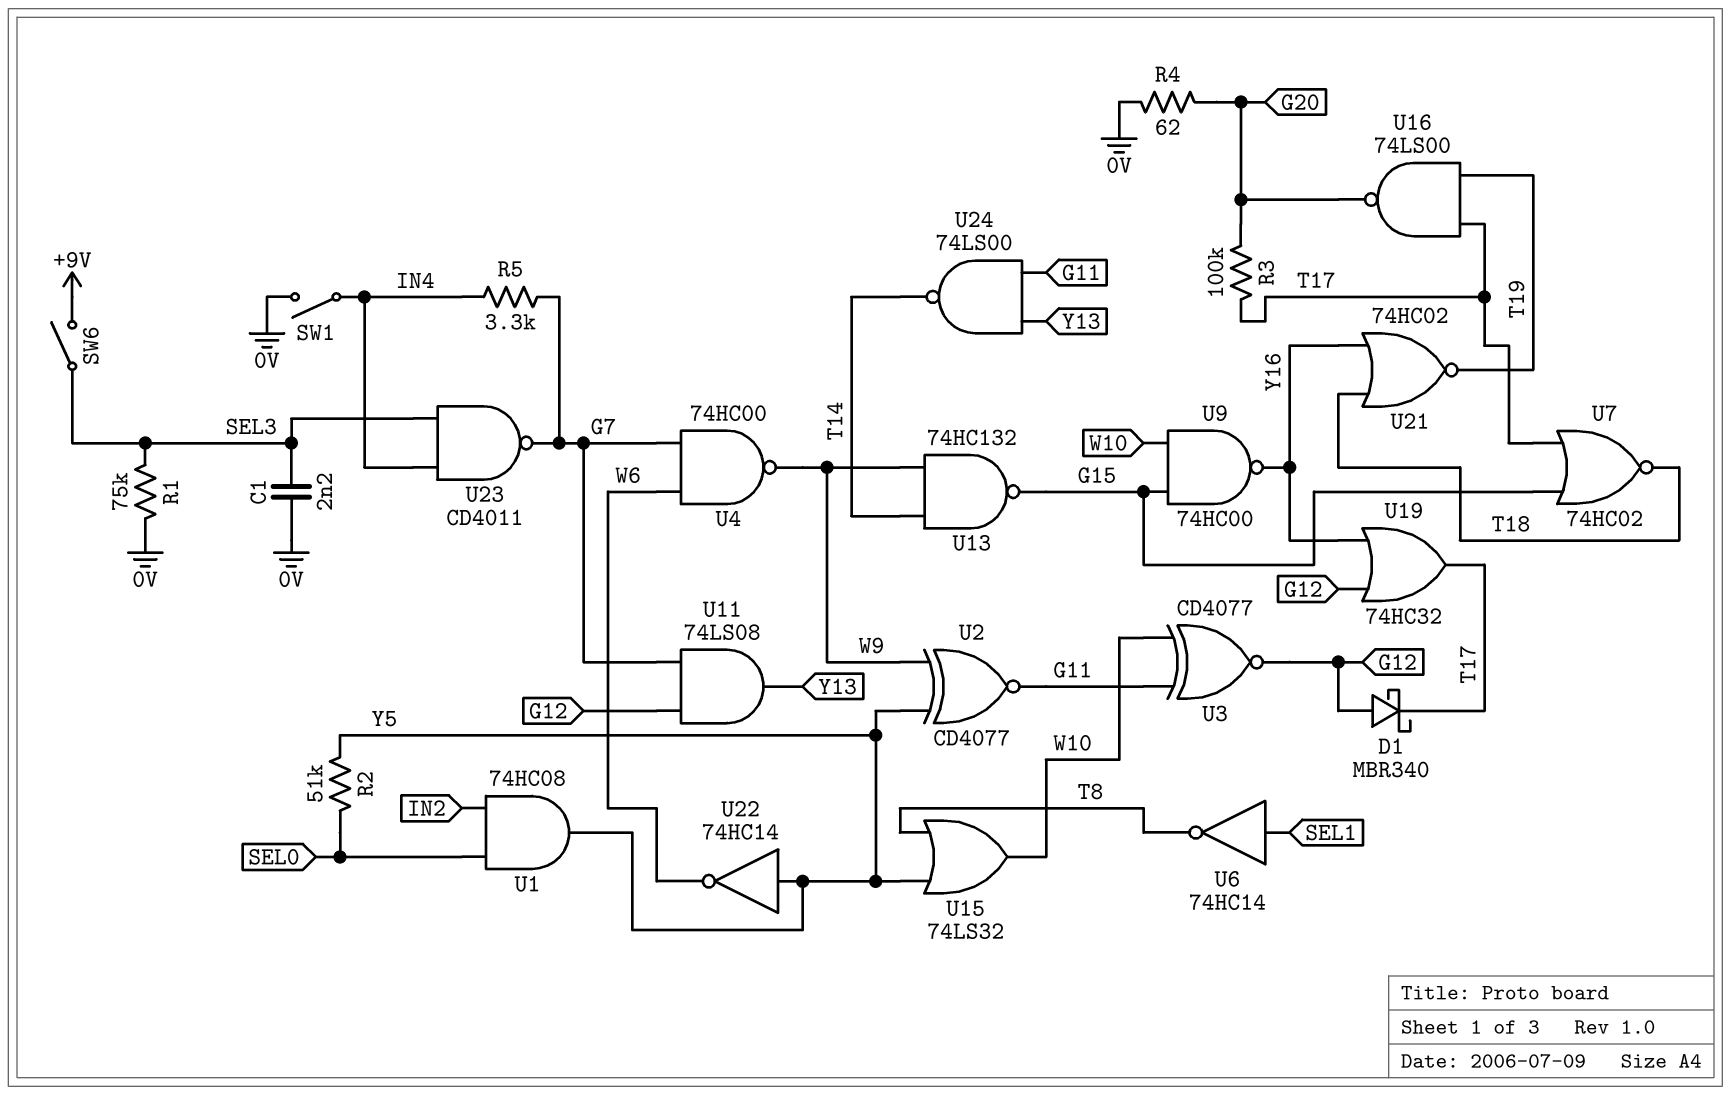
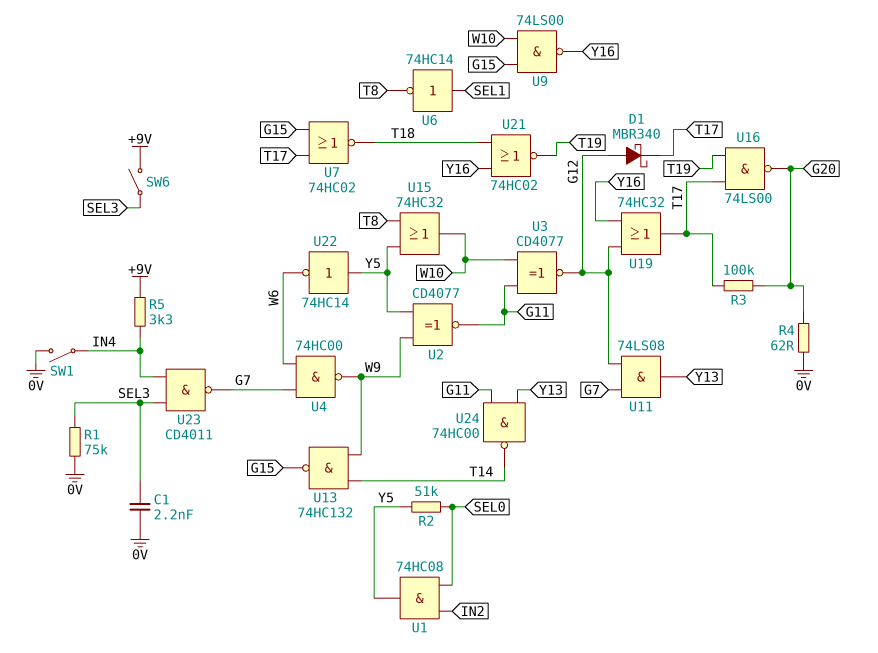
R5: 3.3k (G7, IN4) -> 3.3k (+9V, IN4)
U9: NAND 74HC00 (in G15, in W10, out Y16) -> NAND 74LS00 (in G15, in W10, out Y16)
U15: OR 74LS32 (in T8, in Y5, out W10) -> OR 74HC32 (in T8, in Y5, out W10)
U24: NAND 74LS00 (in G11, in Y13, out T14) -> NAND 74HC00 (in G11, in Y13, out T14)

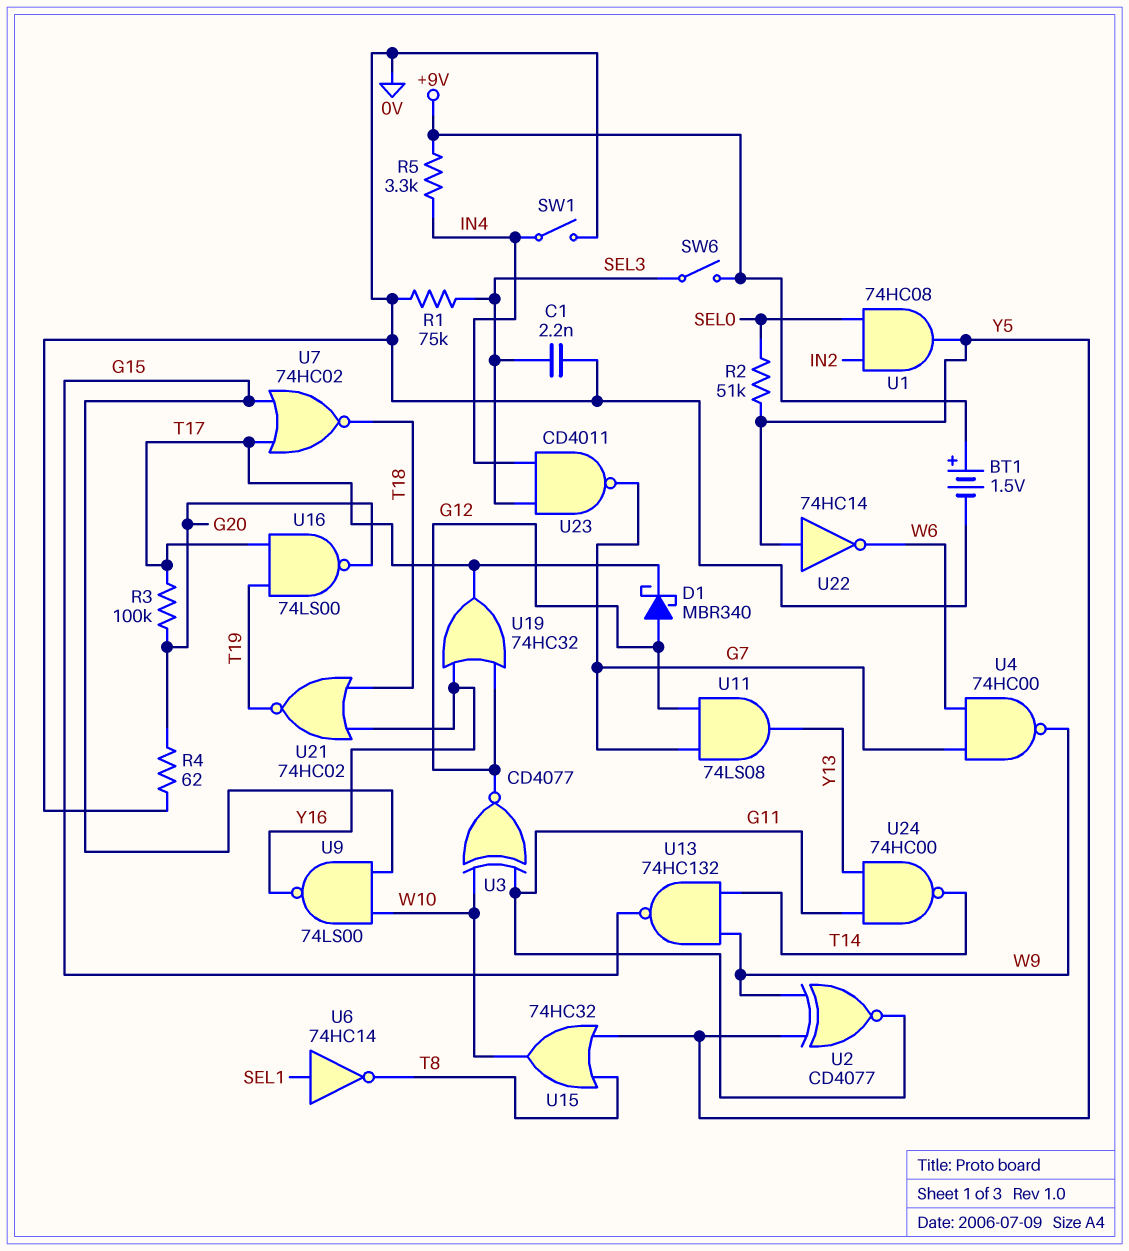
BT1: none -> 1.5V (plus +9V, minus 0V)

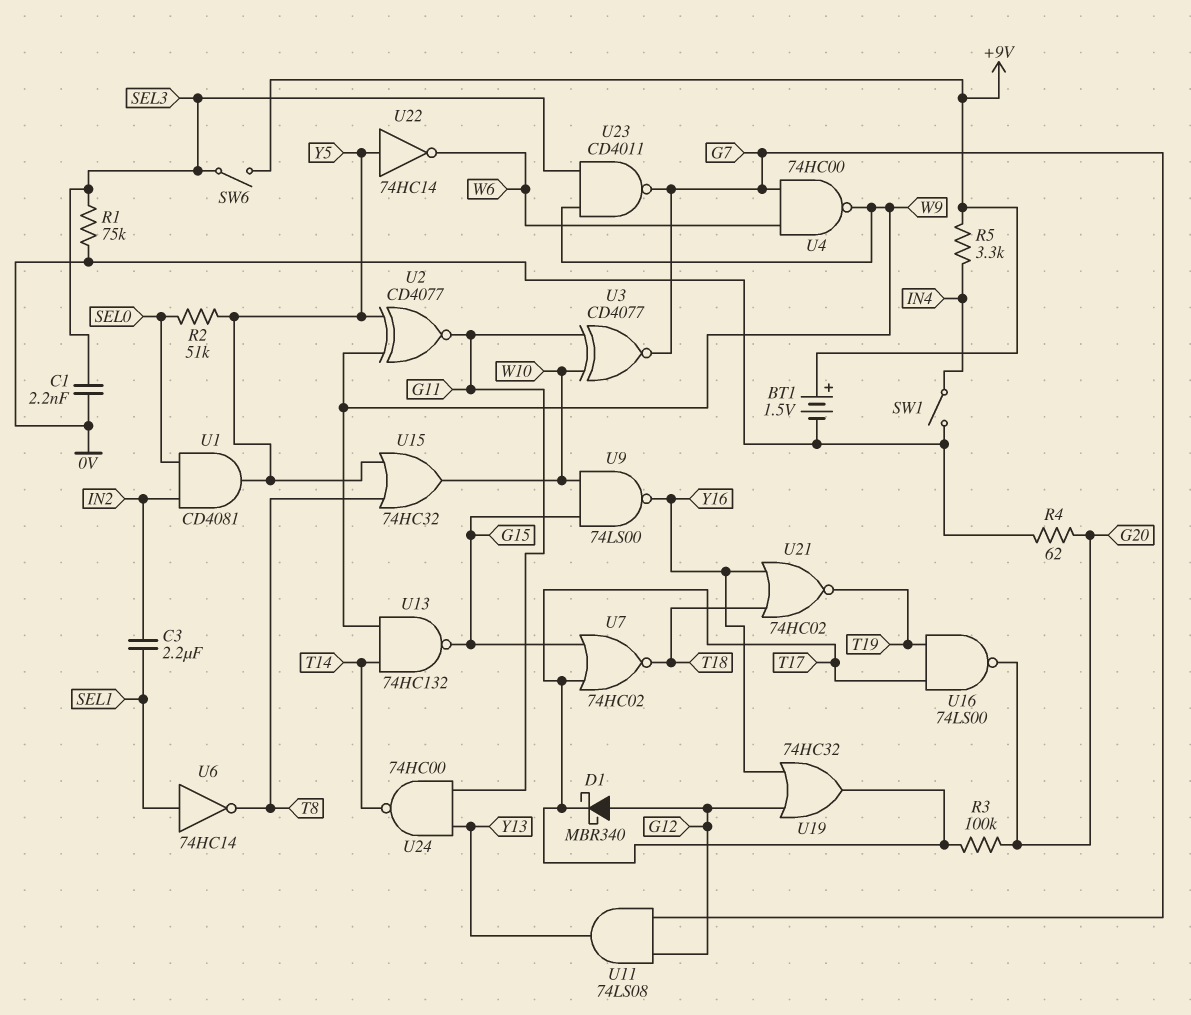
C3: none -> 2.2uF (IN2, SEL1)
U1: AND 74HC08 (in IN2, in SEL0, out Y5) -> AND CD4081 (in IN2, in SEL0, out Y5)
U3: XNOR CD4077 (in G11, in W10, out G12) -> XNOR CD4077 (in G11, in W10, out G7)
U23: NAND CD4011 (in IN4, in SEL3, out G7) -> NAND CD4011 (in SEL3, in W9, out G7)

